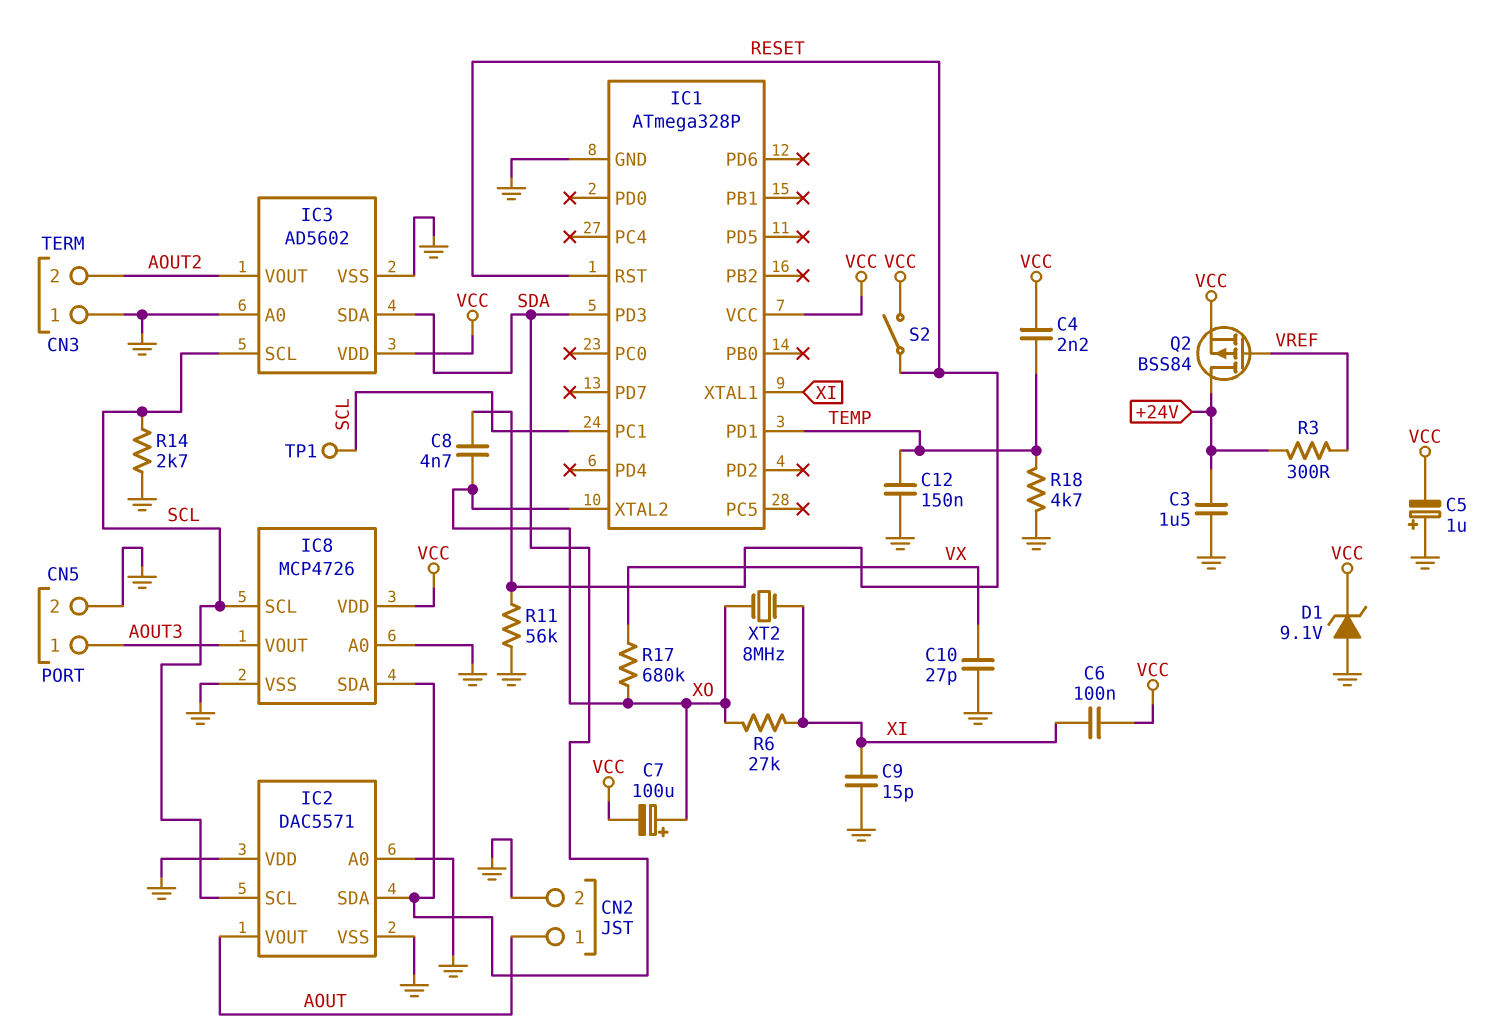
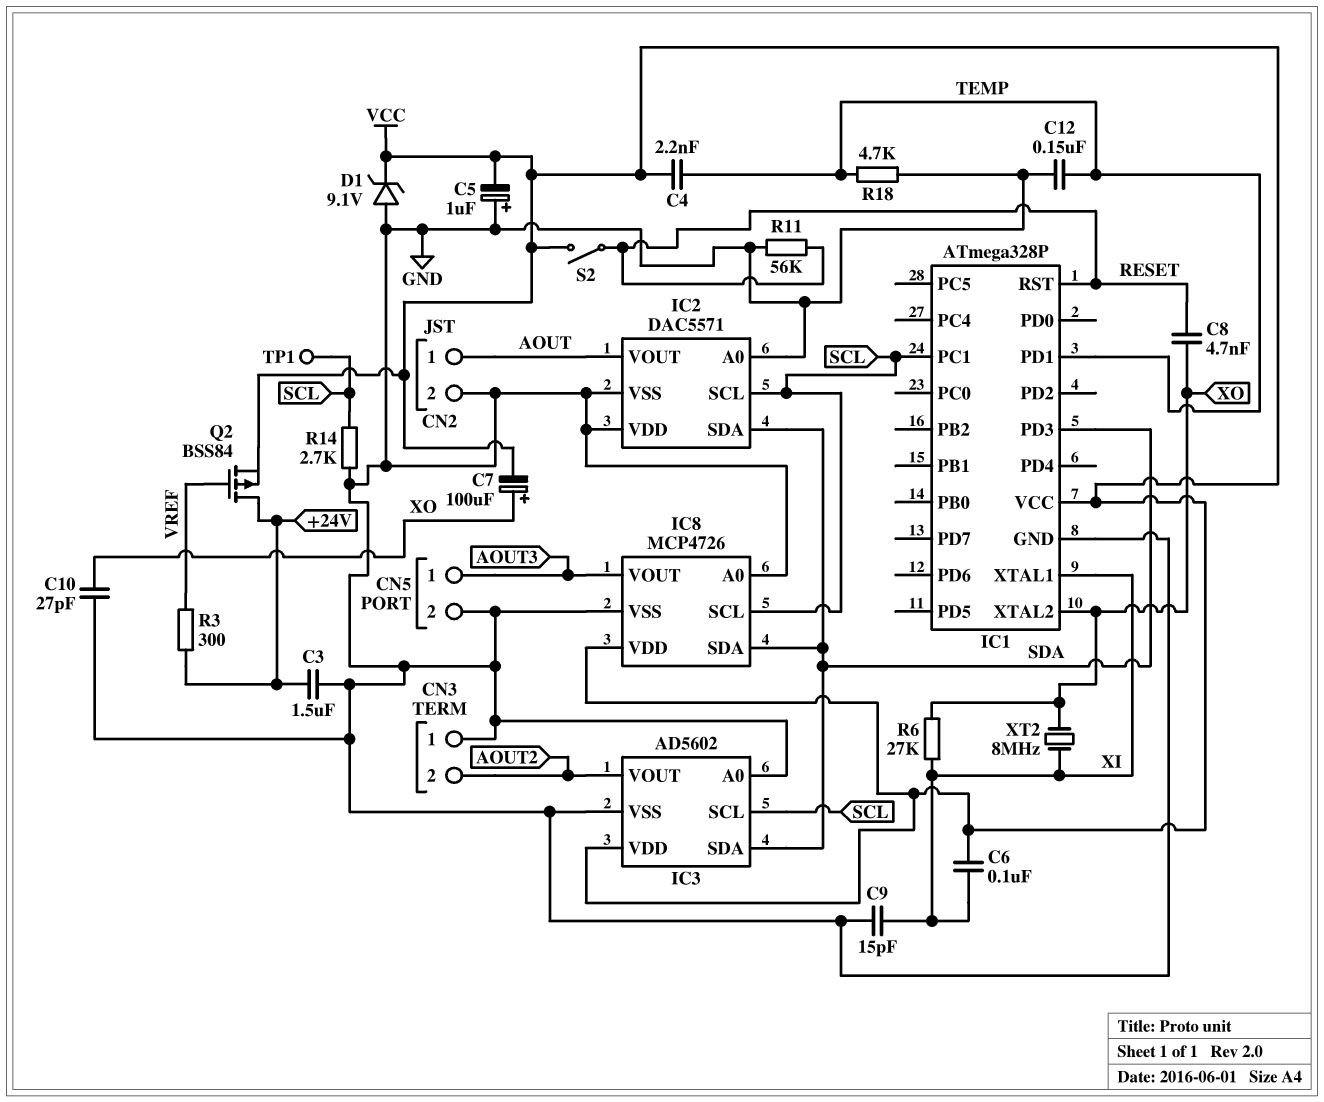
C10: 27pF (GND, VX) -> 27pF (GND, XO)
R17: 680k (VX, XO) -> none

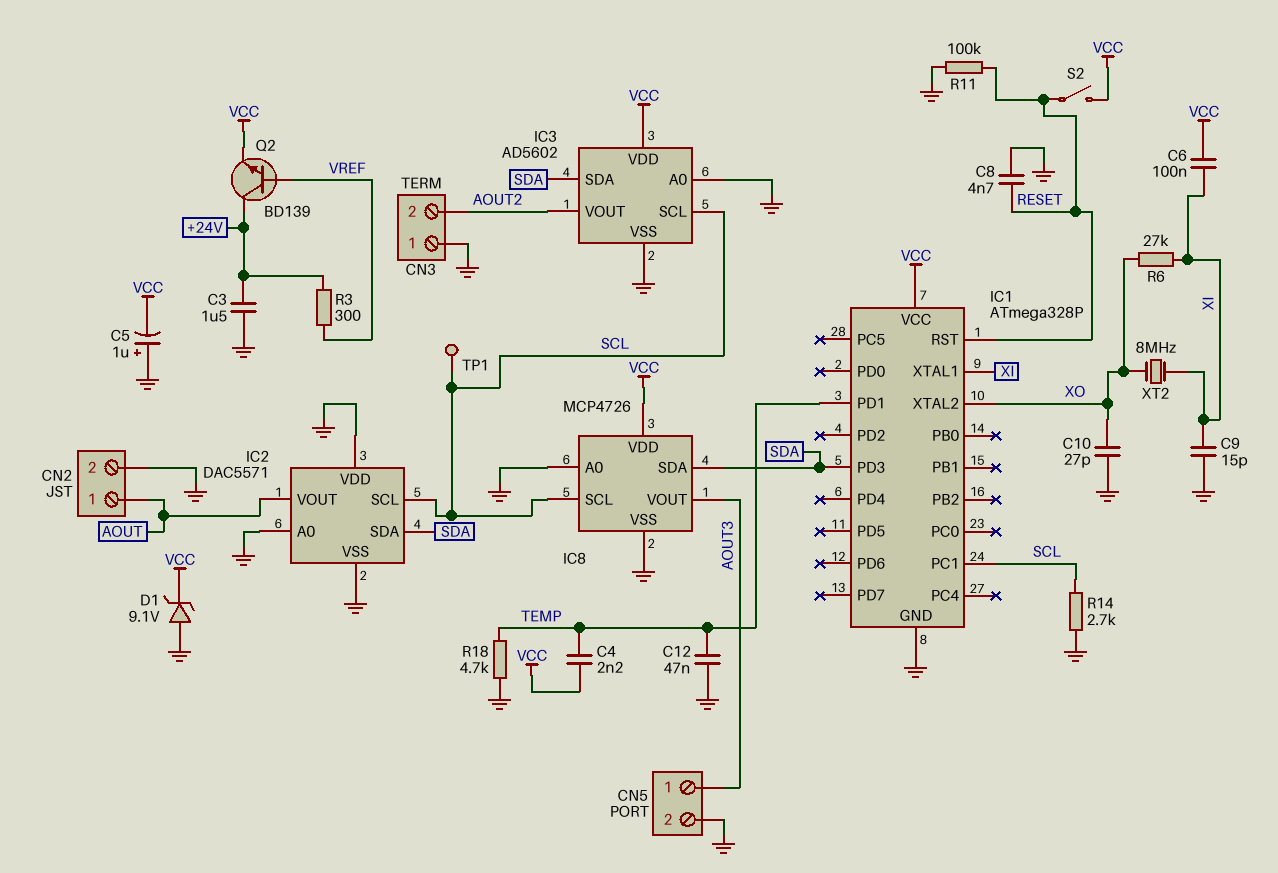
C7: 100uF (plus XO, minus VCC) -> none
C8: 4.7nF (RESET, XO) -> 4.7nF (GND, RESET)
C12: 150nF (GND, TEMP) -> 47nF (GND, TEMP)
Q2: PMOS BSS84 (G VREF, D +24V, S VCC) -> NPN BD139 (B VREF, C +24V, E VCC)
R11: 56k (GND, RESET) -> 100k (GND, RESET)

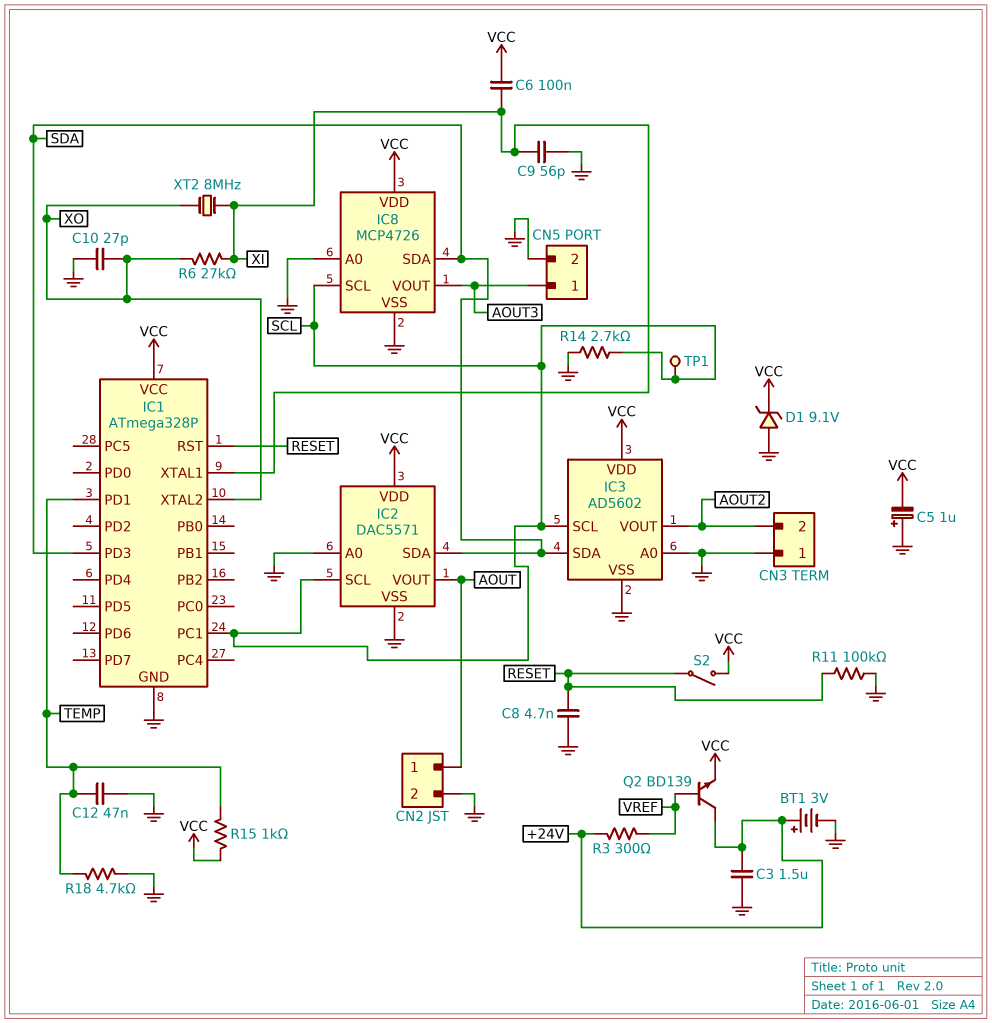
BT1: none -> 3V (plus +24V, minus GND)
C4: 2.2nF (TEMP, VCC) -> none
C9: 15pF (GND, XI) -> 56pF (GND, XI)
IC2 pin VDD: GND -> VCC
R15: none -> 1k (TEMP, VCC)

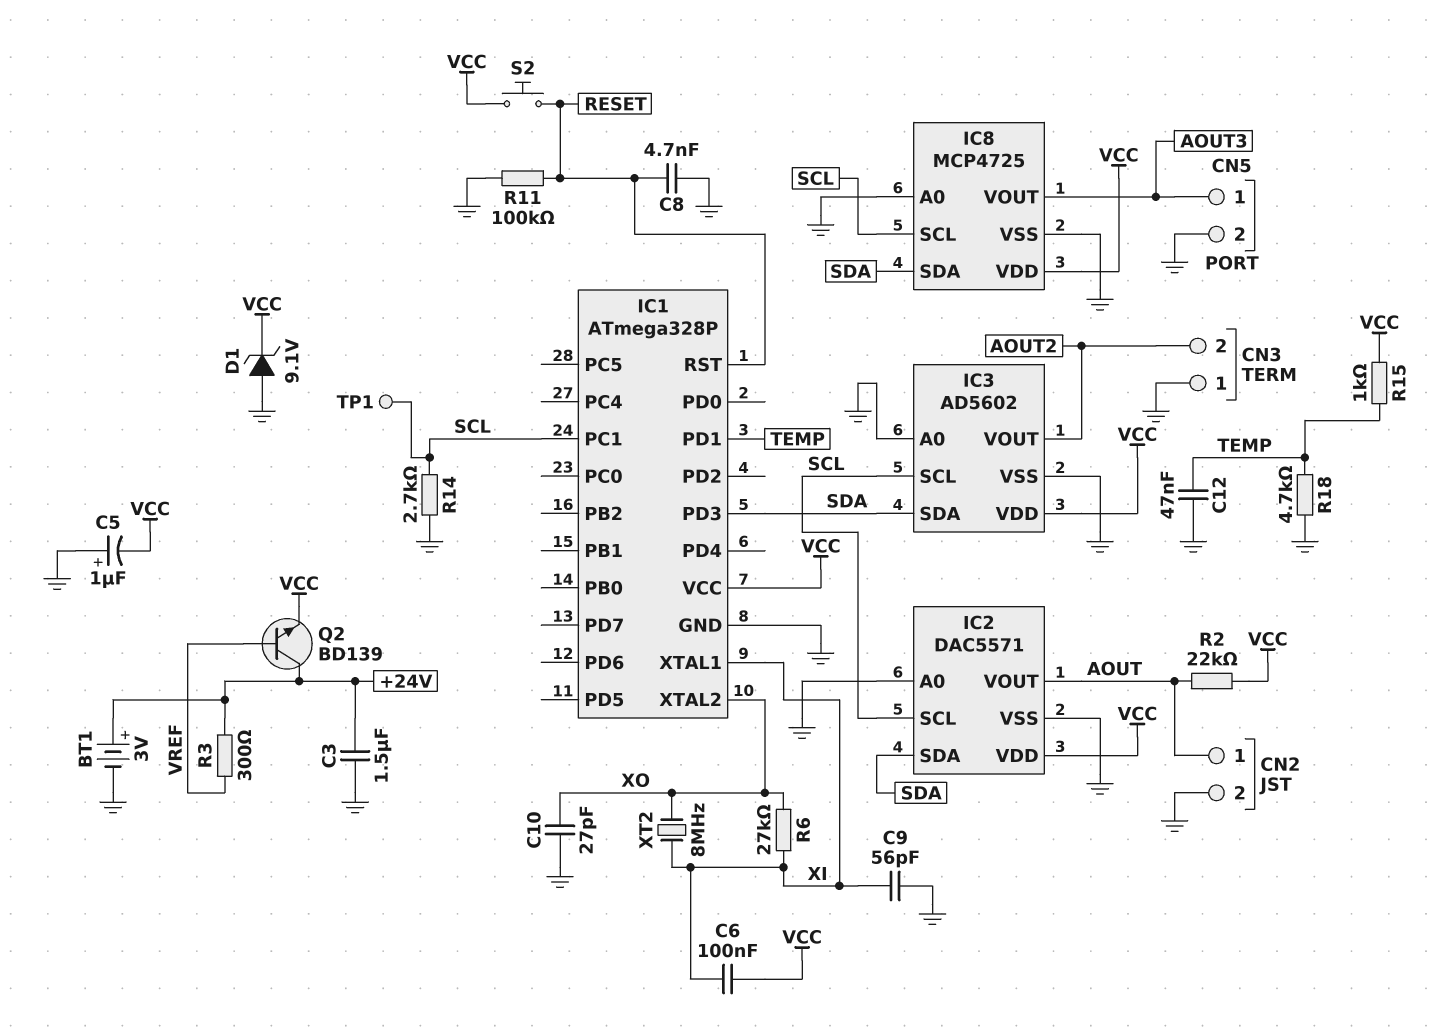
IC8: MCP4726 -> MCP4725
R2: none -> 22k (AOUT, VCC)
S2: switch (RESET, VCC) -> button (RESET, VCC)

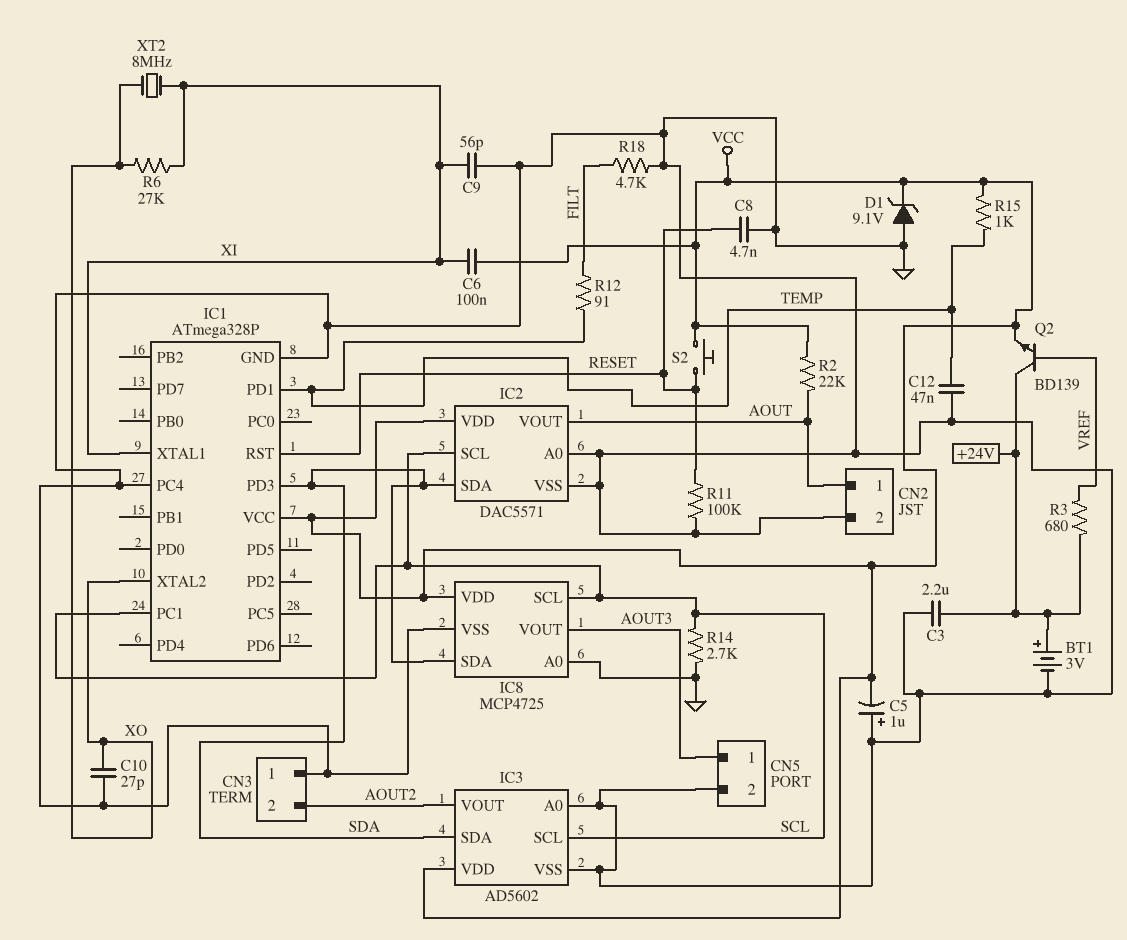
C3: 1.5uF (+24V, GND) -> 2.2uF (+24V, GND)
IC1 pin PC4: none -> GND
R3: 300 (+24V, VREF) -> 680 (+24V, VREF)
R12: none -> 91 (FILT, TEMP)
R18: 4.7k (GND, TEMP) -> 4.7k (FILT, GND)
TP1: test point (SCL) -> none

